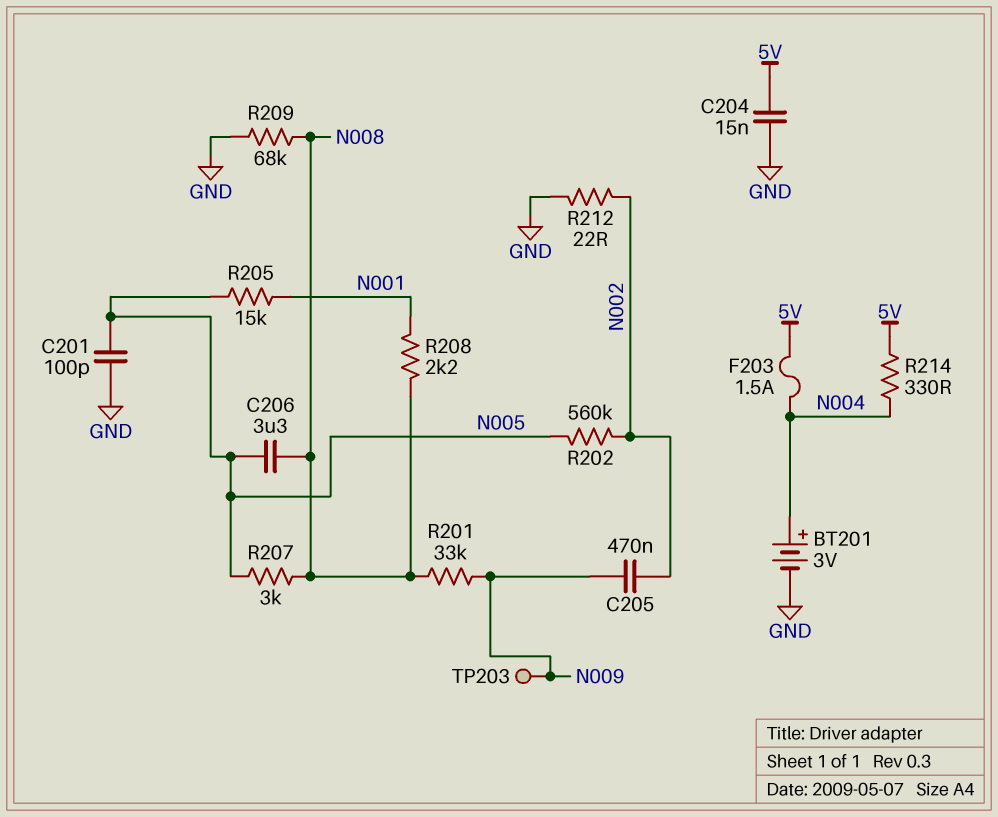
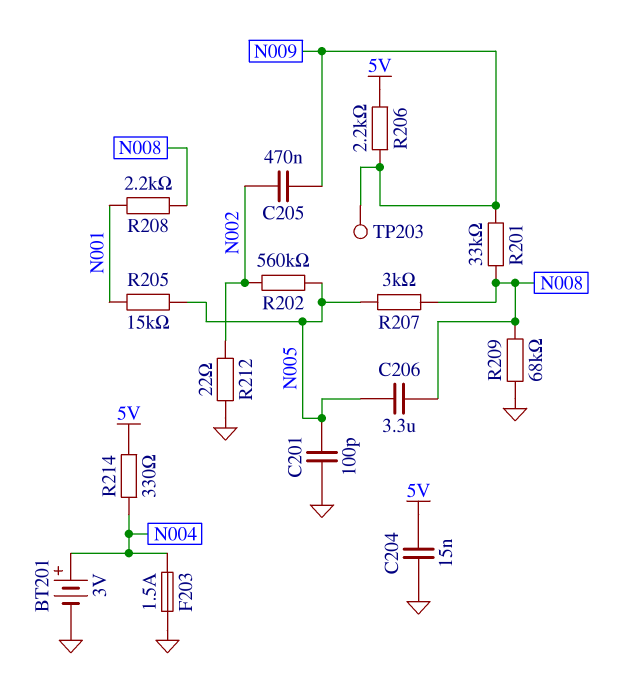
F203: 1.5A (5V, N004) -> 1.5A (GND, N004)
R206: none -> 2.2k (5V, N009)

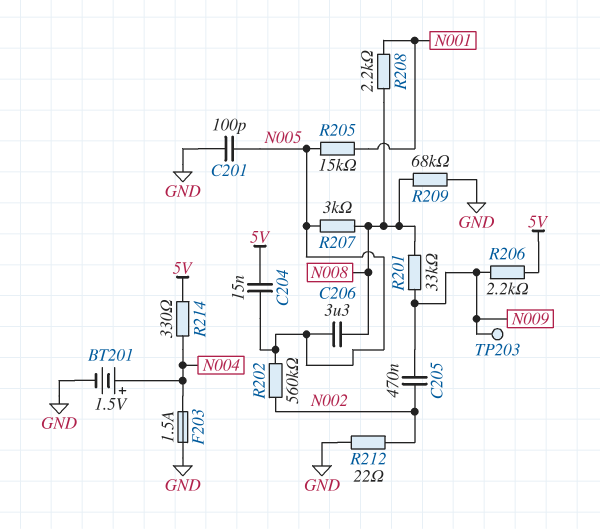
BT201: 3V (plus N004, minus GND) -> 1.5V (plus N004, minus GND)
C204: 15nF (5V, GND) -> 15nF (5V, N005)

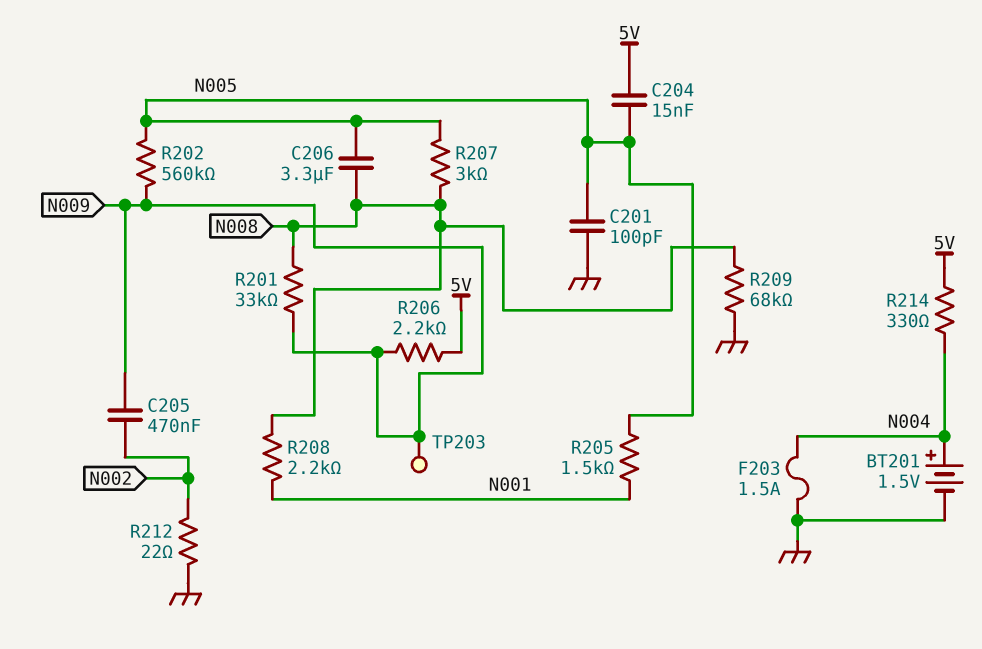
R202: 560k (N002, N005) -> 560k (N005, N009)
R205: 15k (N001, N005) -> 1.5k (N001, N005)

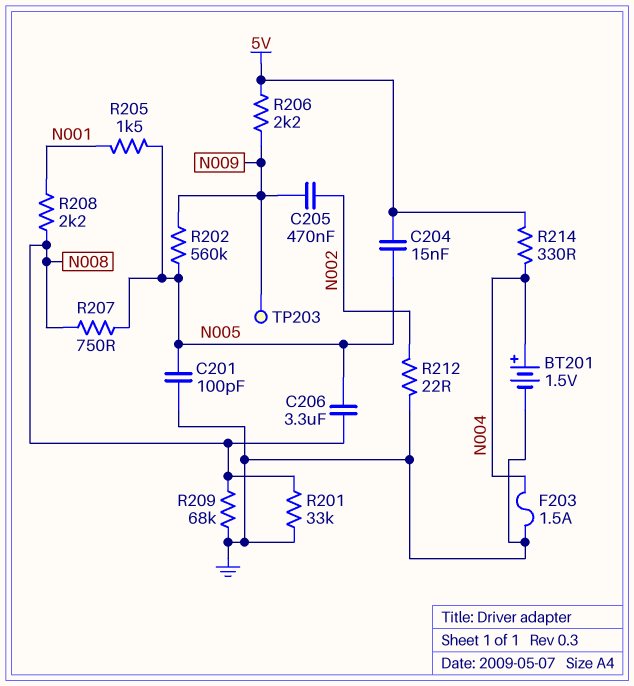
R201: 33k (N008, N009) -> 33k (GND, N008)
R207: 3k (N005, N008) -> 750 (N005, N008)

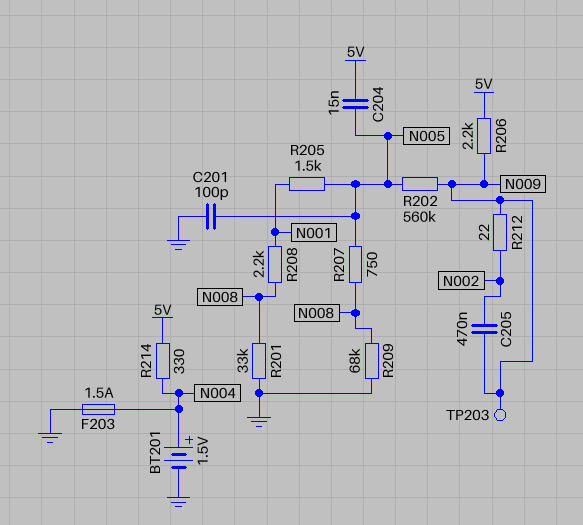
C206: 3.3uF (N005, N008) -> none
R212: 22 (GND, N002) -> 22 (N002, N009)

